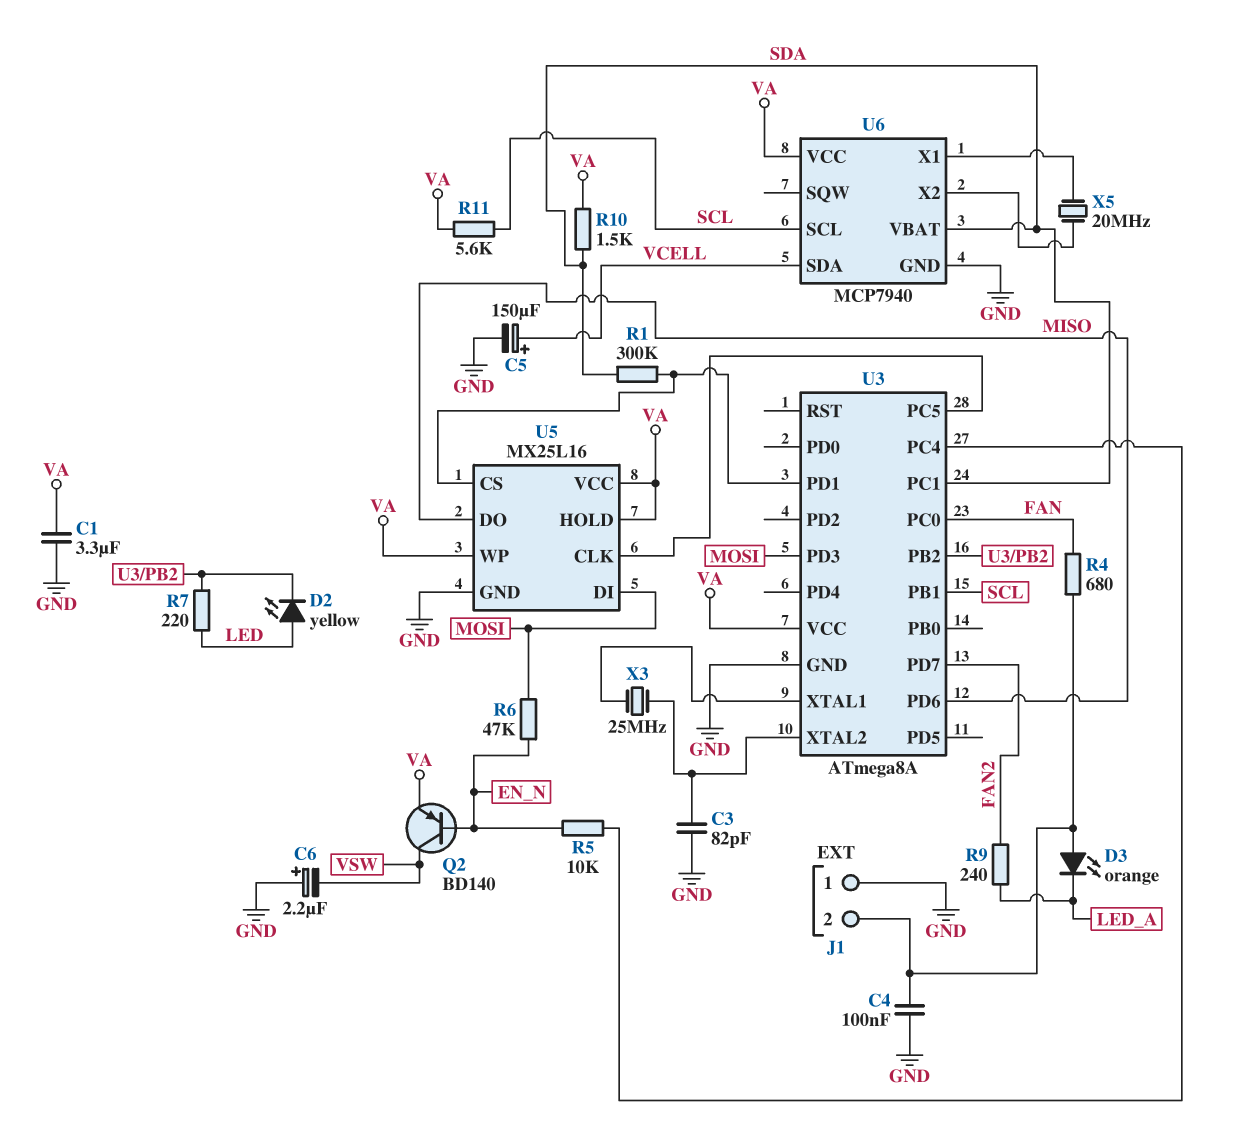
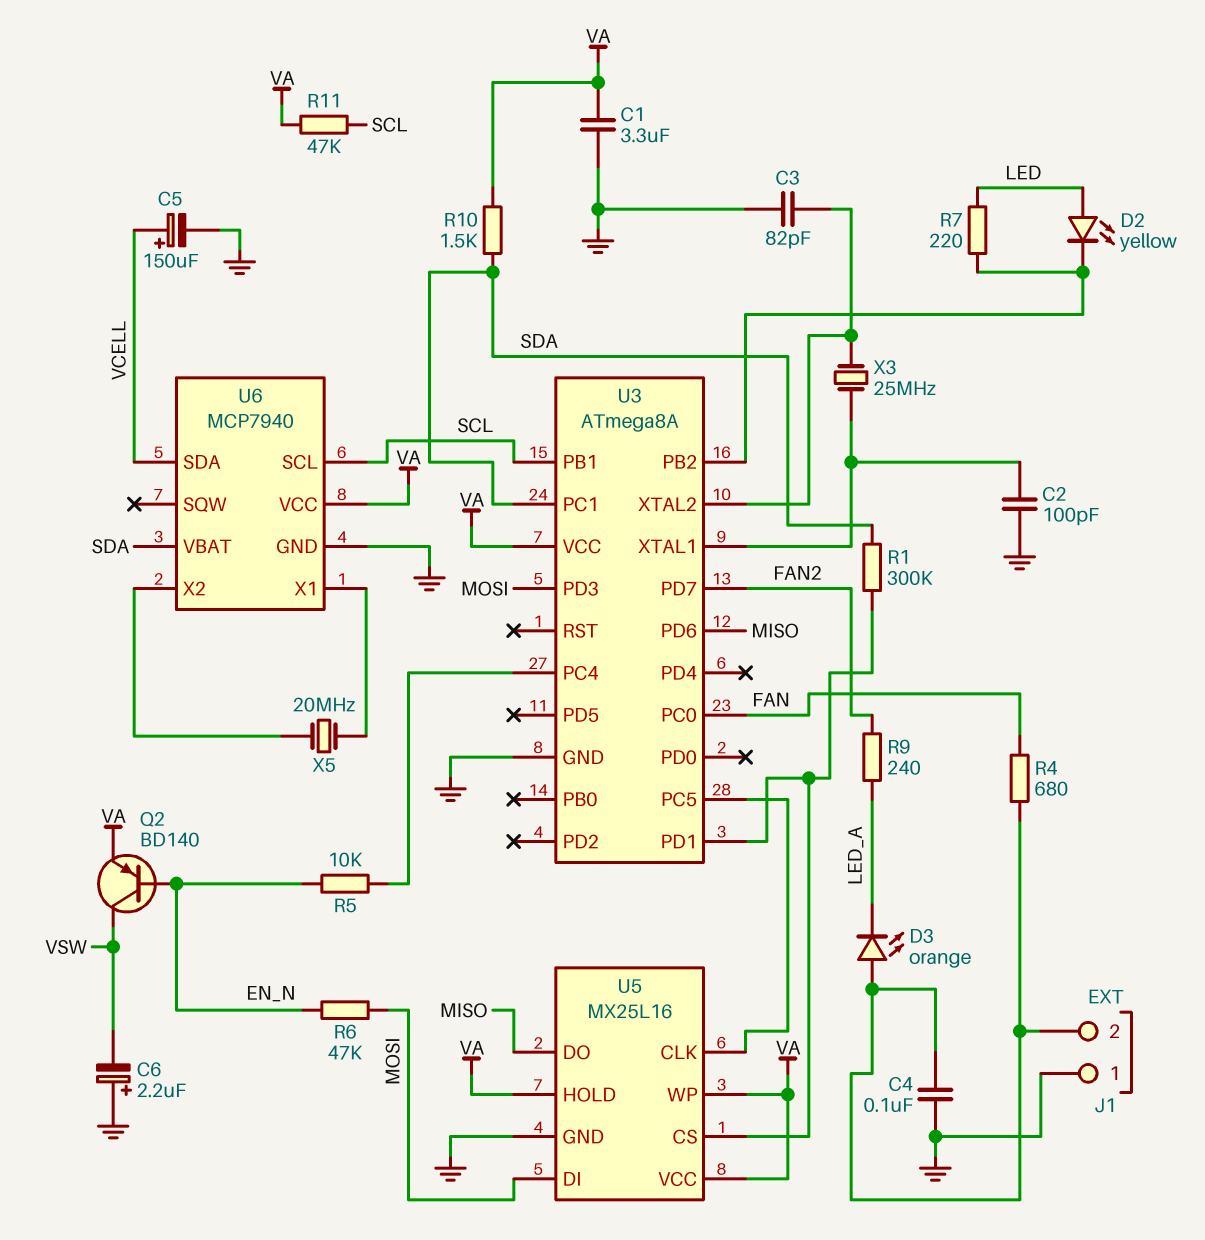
C2: none -> 100pF (GND, U3/XTAL1)
R11: 5.6k (SCL, VA) -> 47k (SCL, VA)

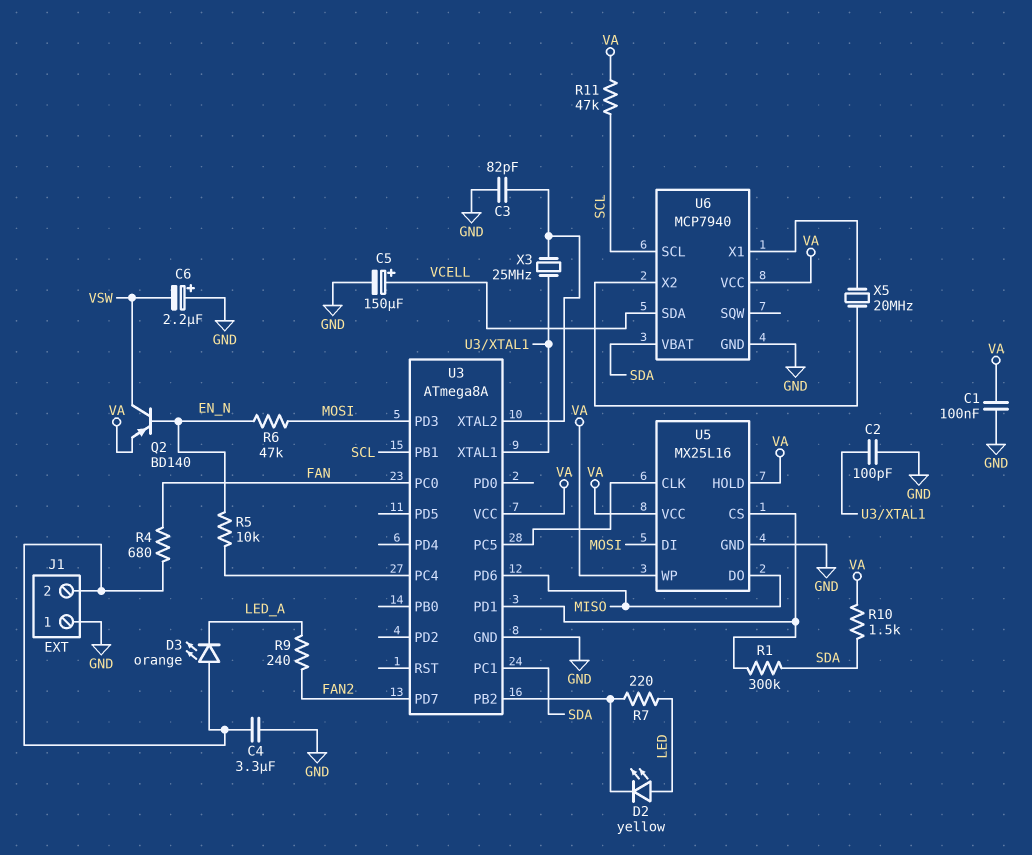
C1: 3.3uF (GND, VA) -> 100nF (GND, VA)
C4: 100nF (GND, J1/2) -> 3.3uF (GND, J1/2)

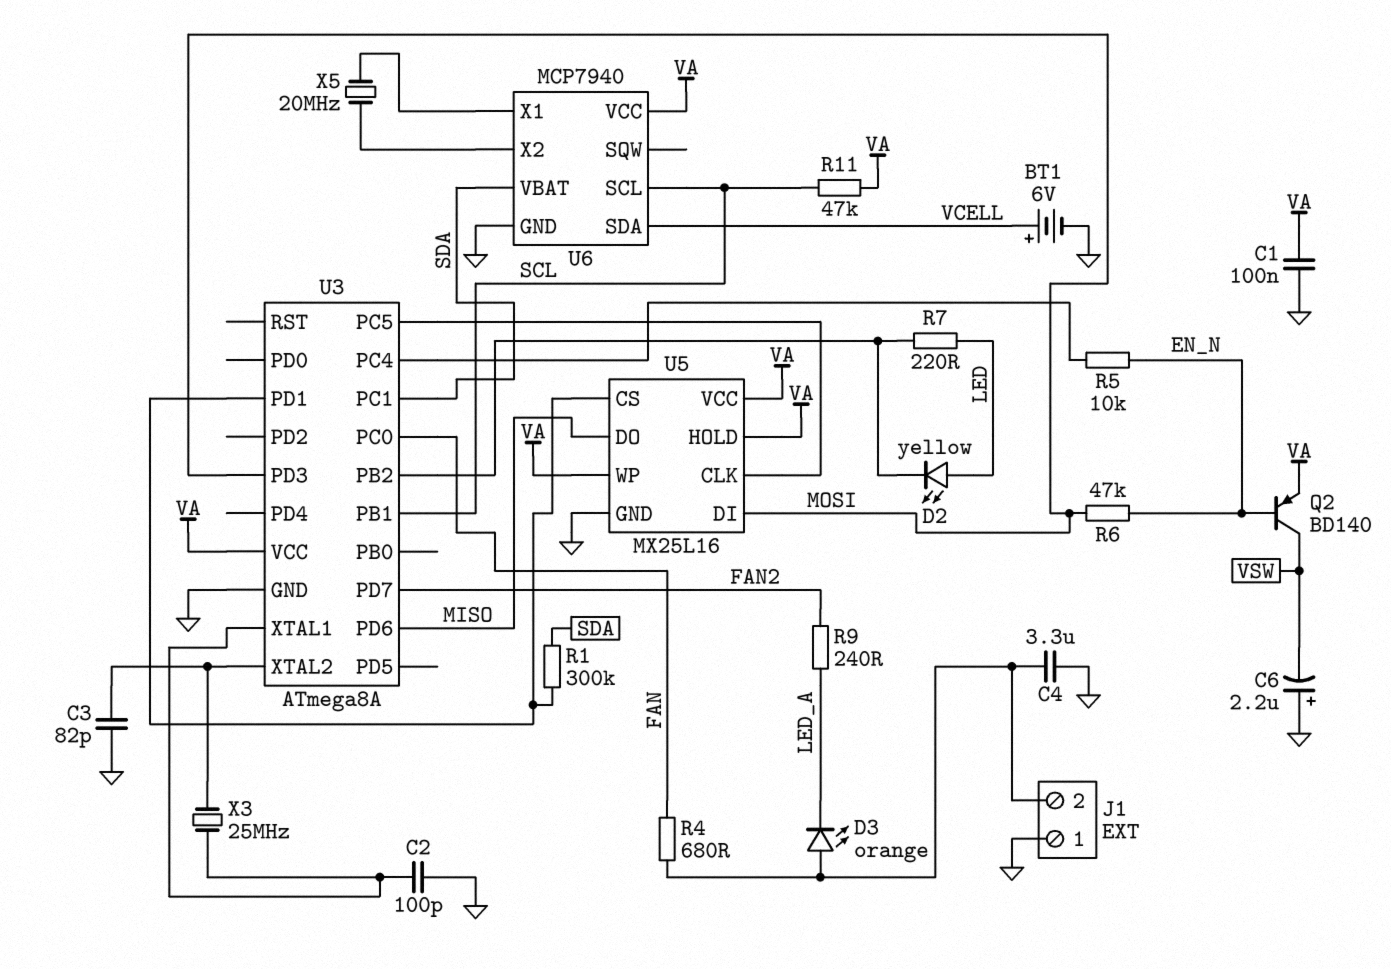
BT1: none -> 6V (plus VCELL, minus GND)
C5: 150uF (plus VCELL, minus GND) -> none
R10: 1.5k (SDA, VA) -> none

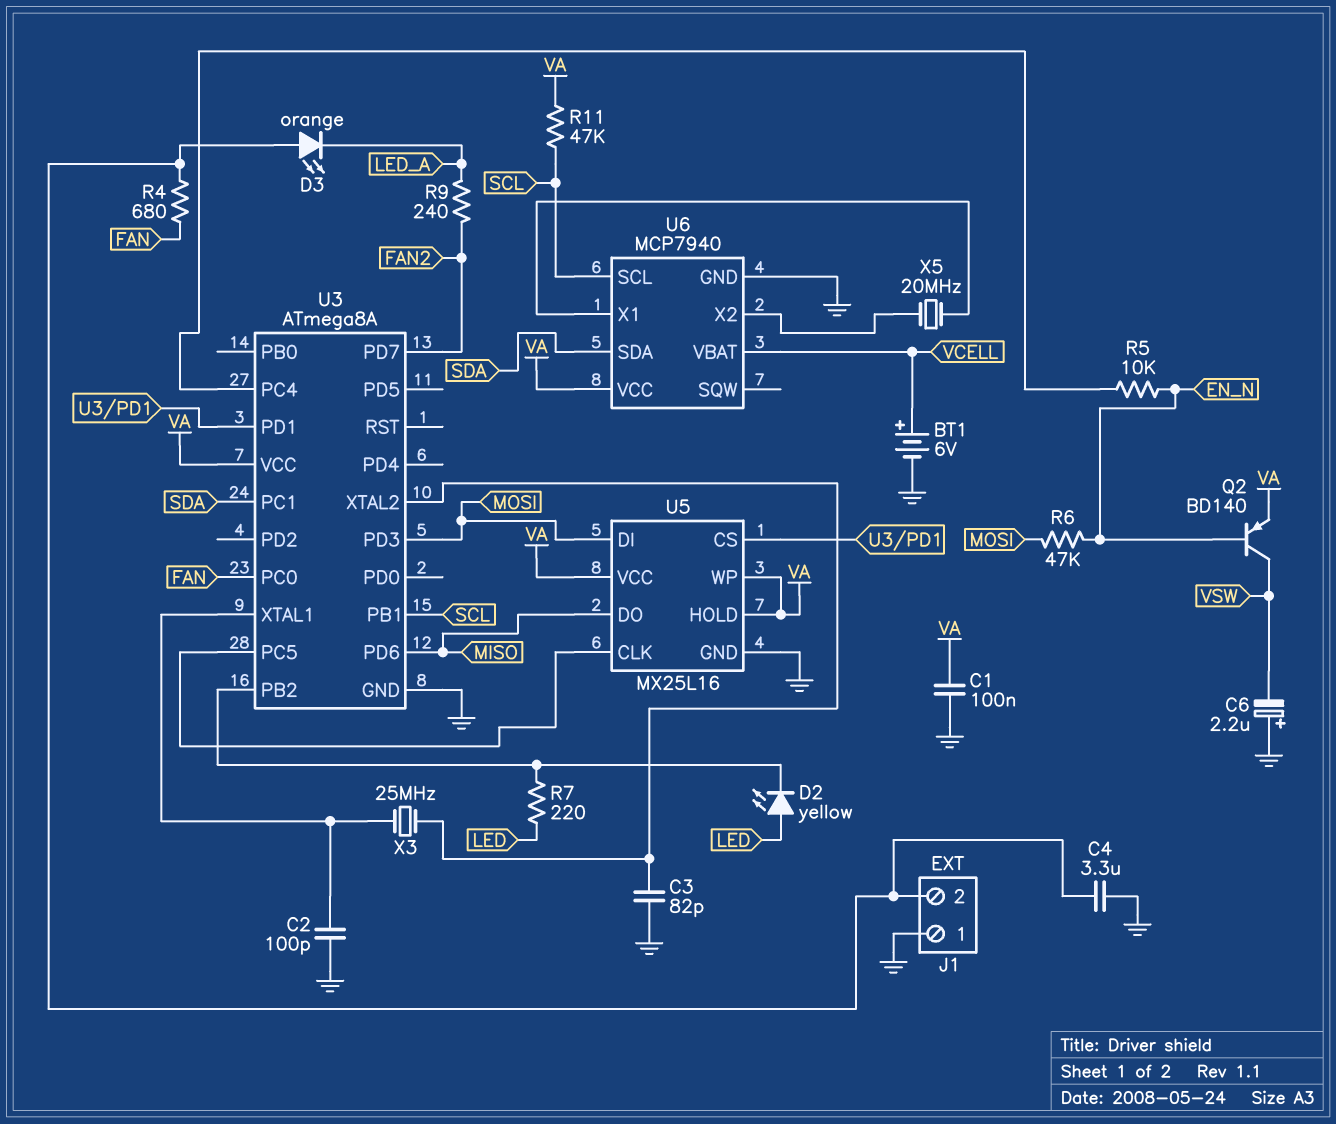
R1: 300k (SDA, U3/PD1) -> none
U6 pin SDA: VCELL -> SDA
U6 pin VBAT: SDA -> VCELL

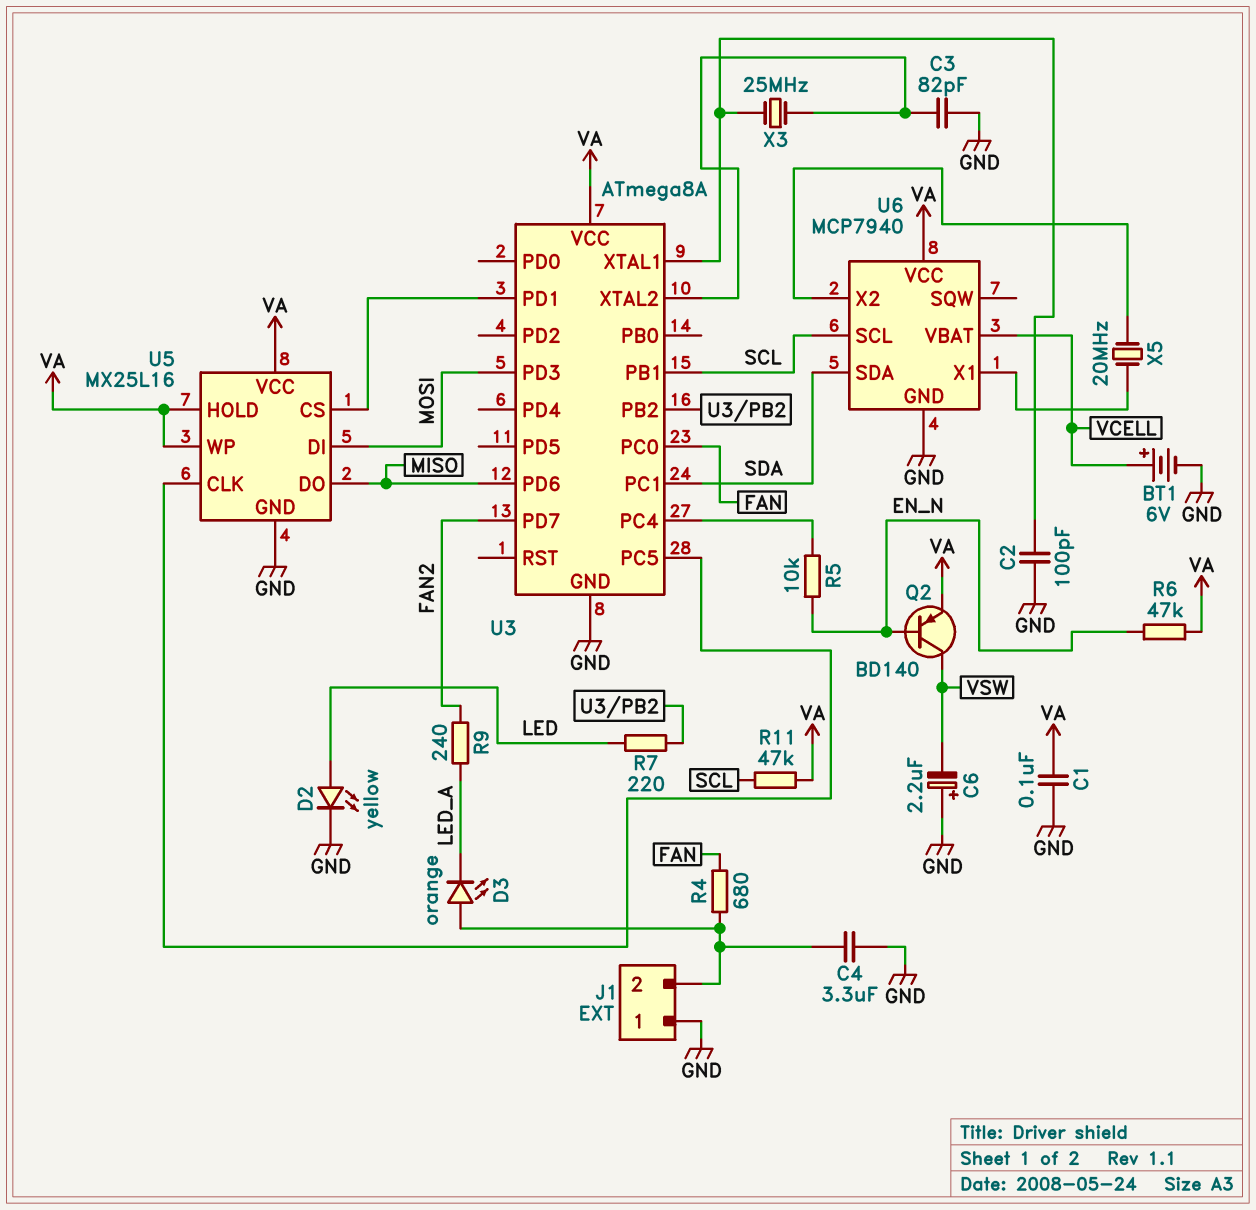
D2: LED yellow (A LED, K U3/PB2) -> LED yellow (A LED, K GND)
R6: 47k (EN_N, MOSI) -> 47k (EN_N, VA)

